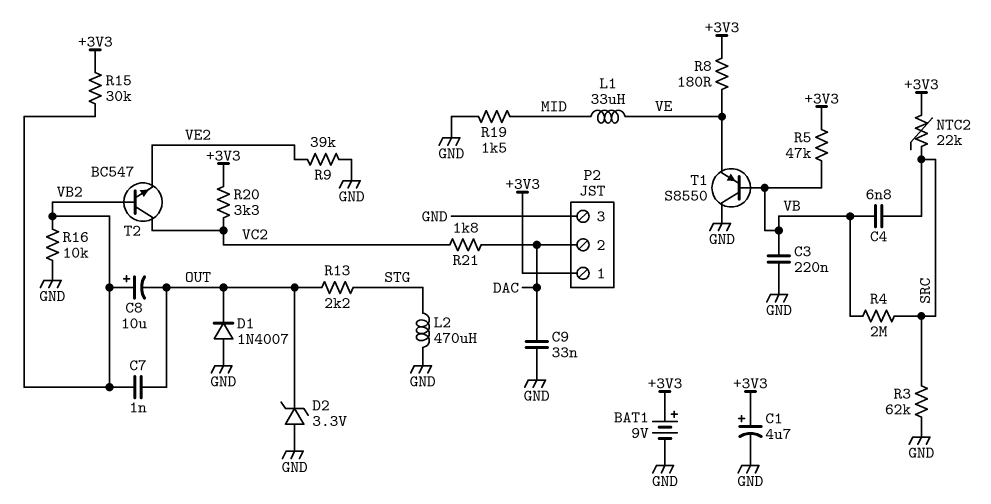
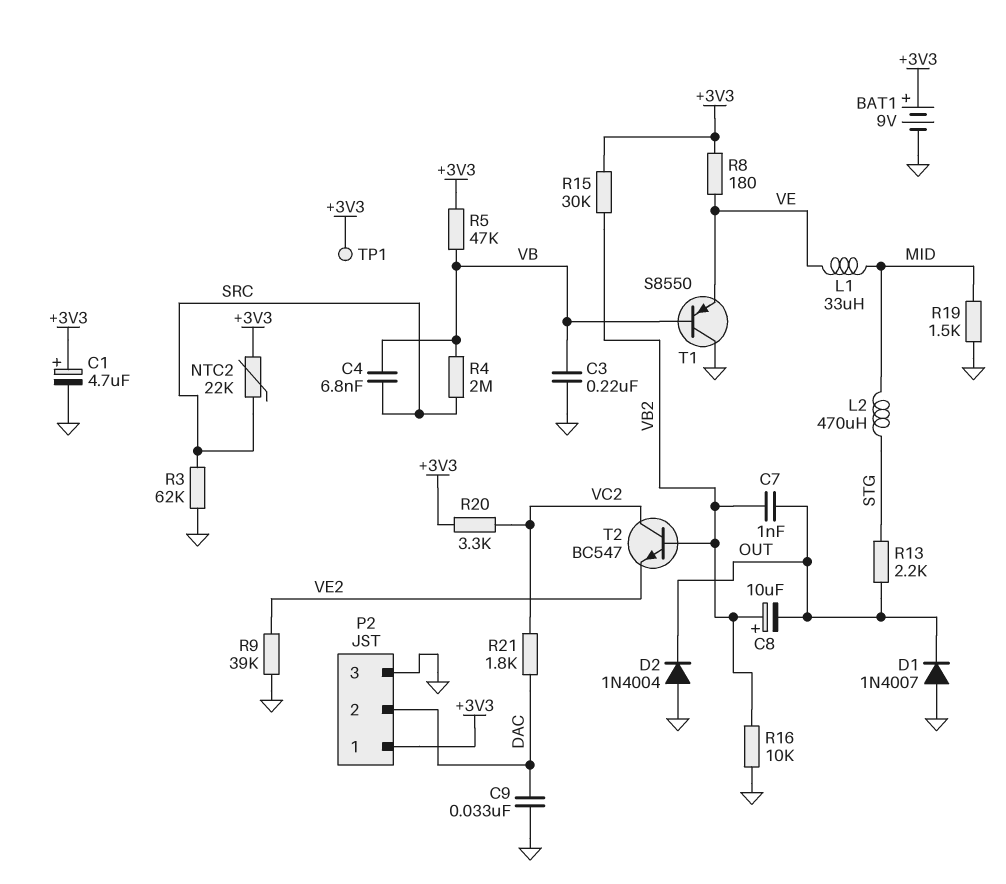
D2: zener 3.3V (A GND, K OUT) -> diode 1N4004 (A GND, K OUT)
L2: 470uH (GND, STG) -> 470uH (MID, STG)
TP1: none -> test point (+3V3)

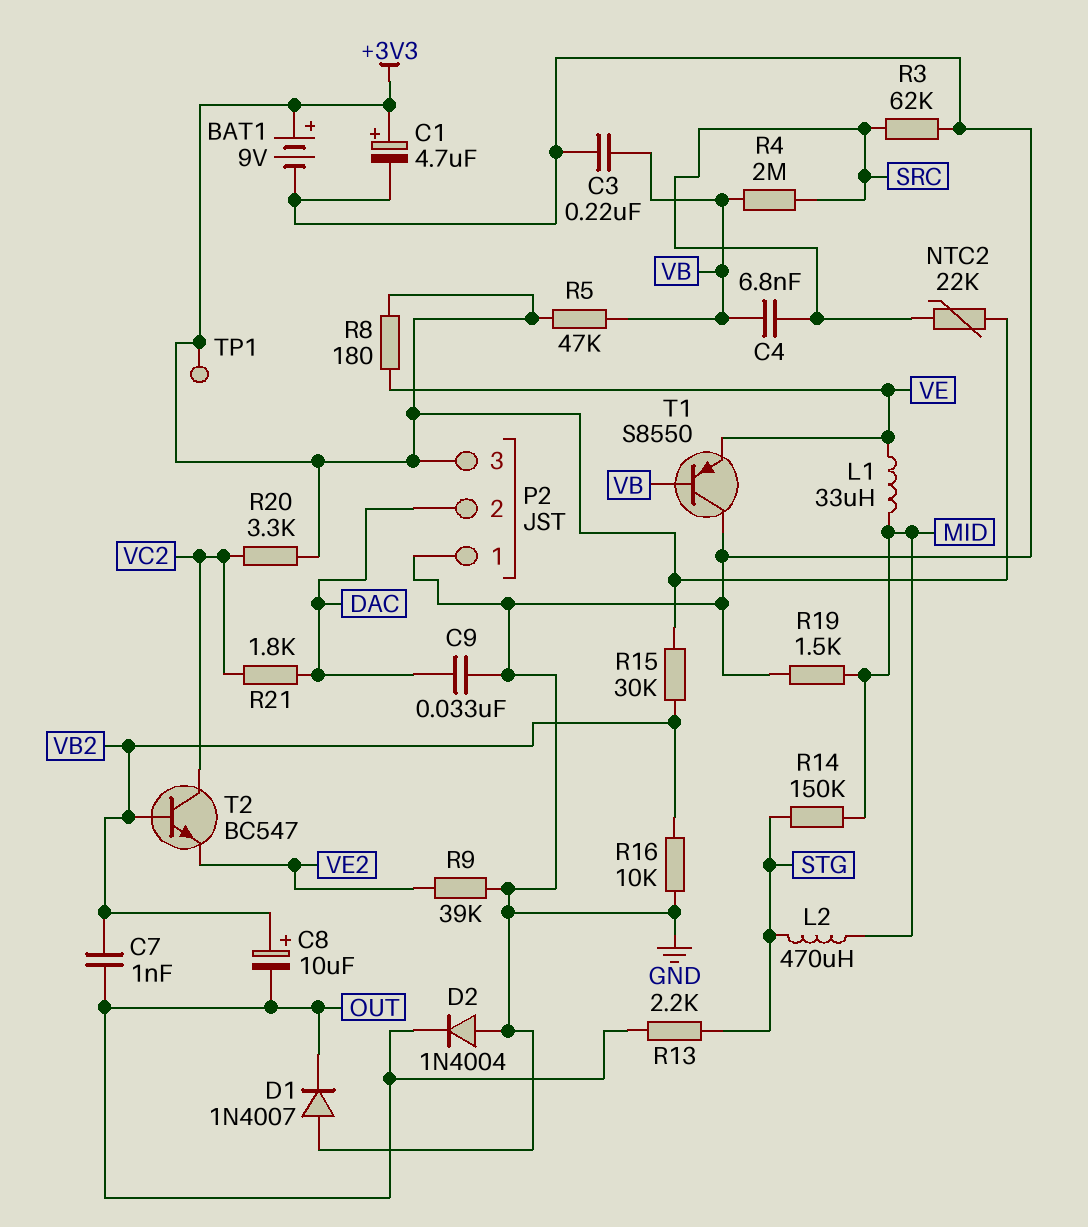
P2 pin 1: +3V3 -> GND
P2 pin 3: GND -> +3V3
R14: none -> 150k (MID, STG)

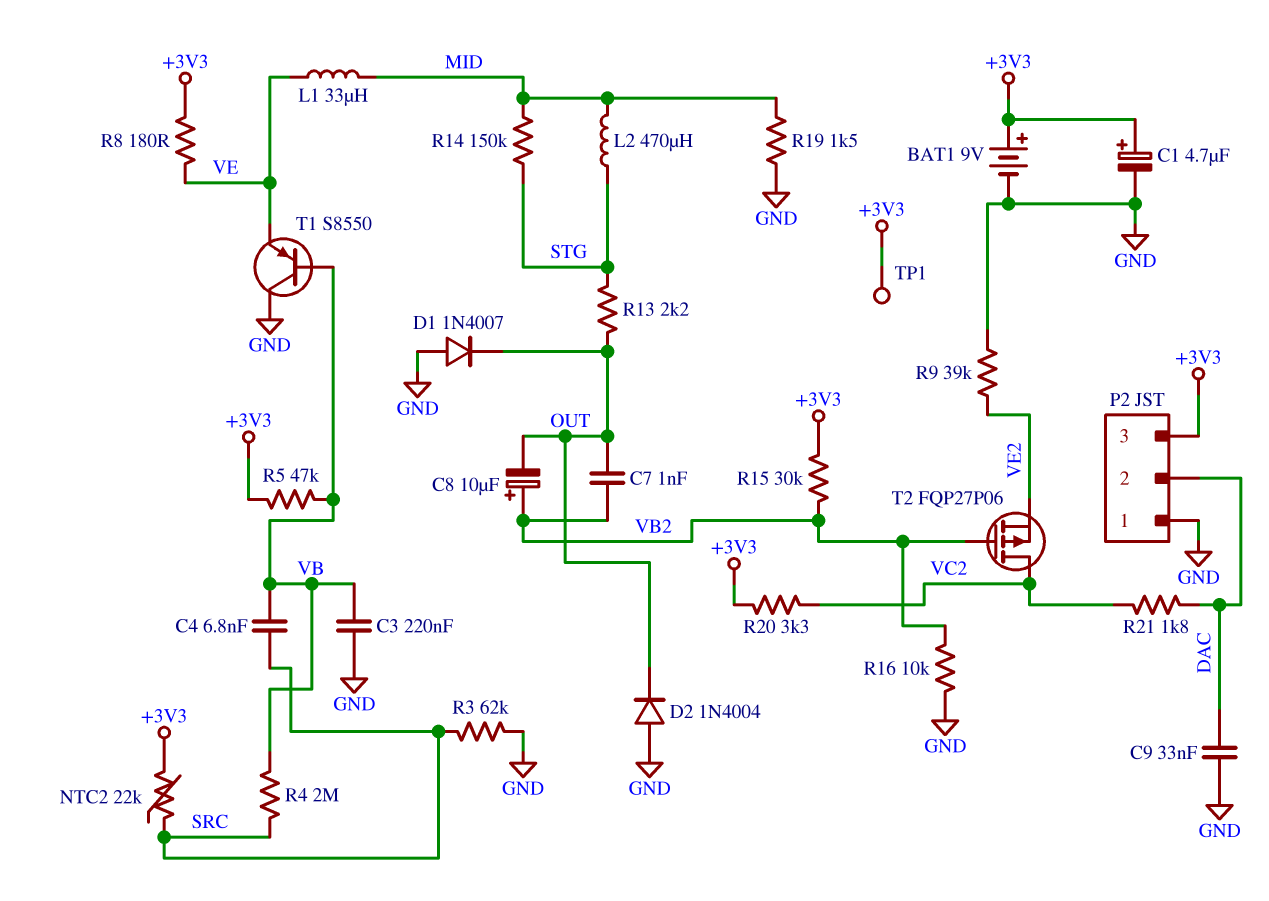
T2: NPN BC547 (B VB2, C VC2, E VE2) -> PMOS FQP27P06 (G VB2, D VC2, S VE2)

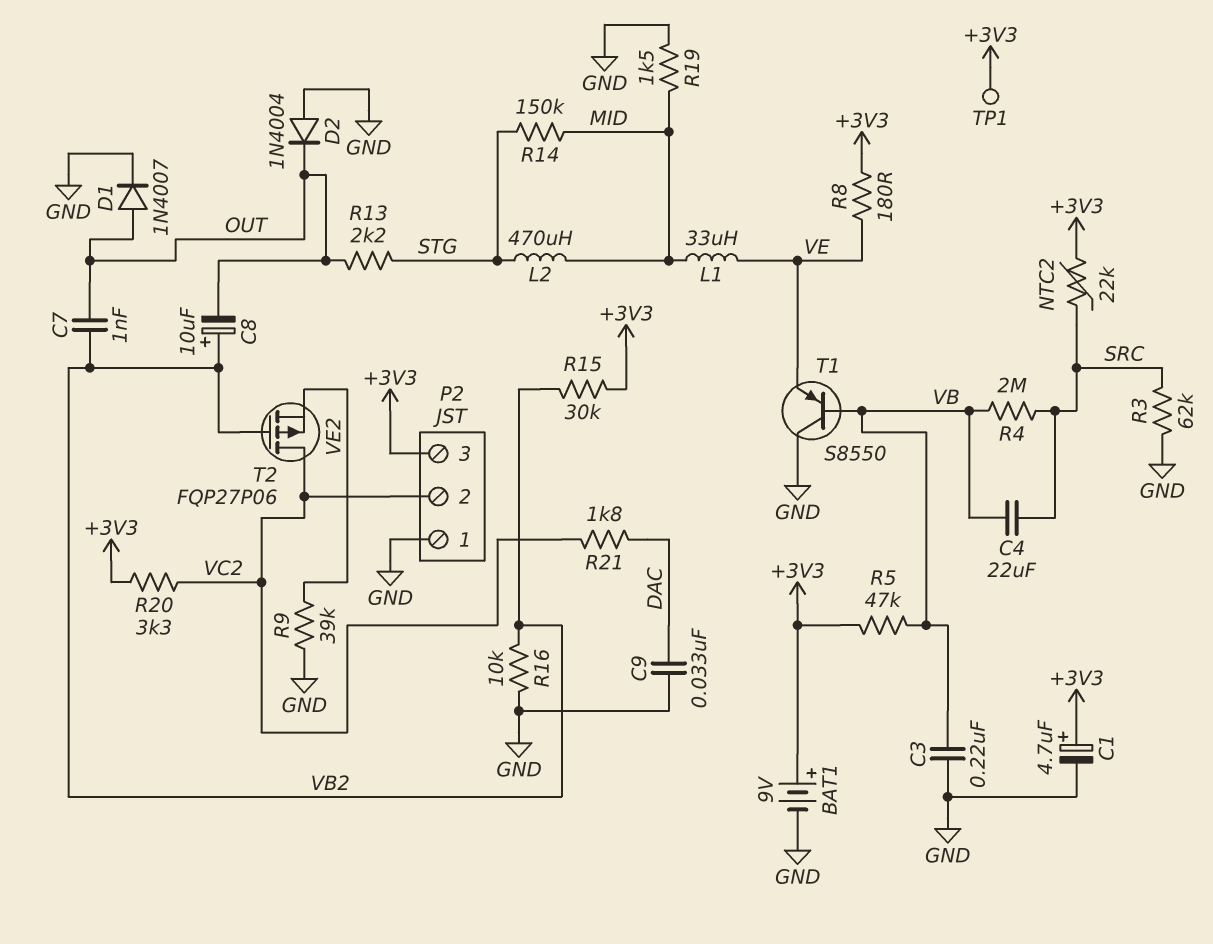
C4: 6.8nF (SRC, VB) -> 22uF (SRC, VB)
D1: diode 1N4007 (A GND, K OUT) -> diode 1N4007 (A OUT, K GND)
P2 pin 2: DAC -> VC2

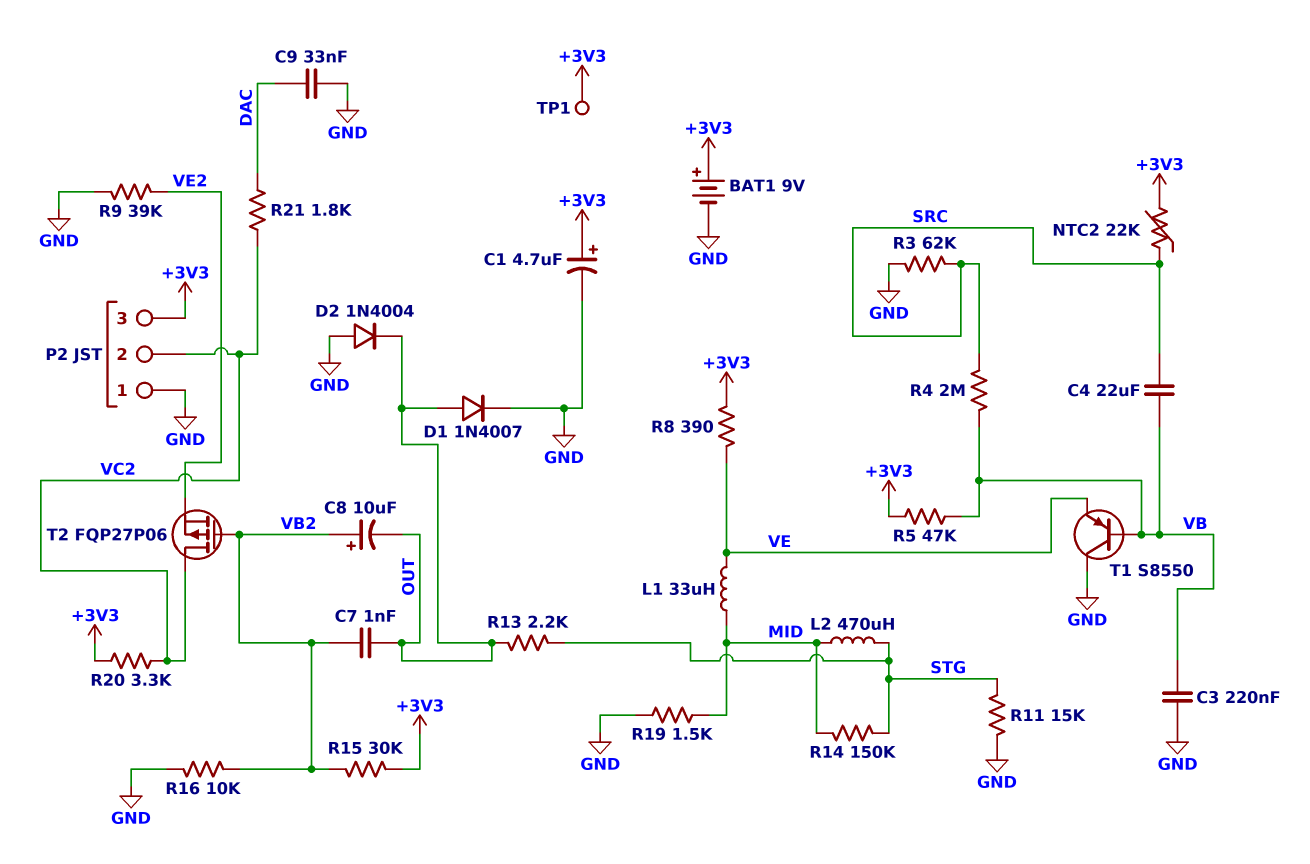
R8: 180 (+3V3, VE) -> 390 (+3V3, VE)
R11: none -> 15k (GND, STG)

